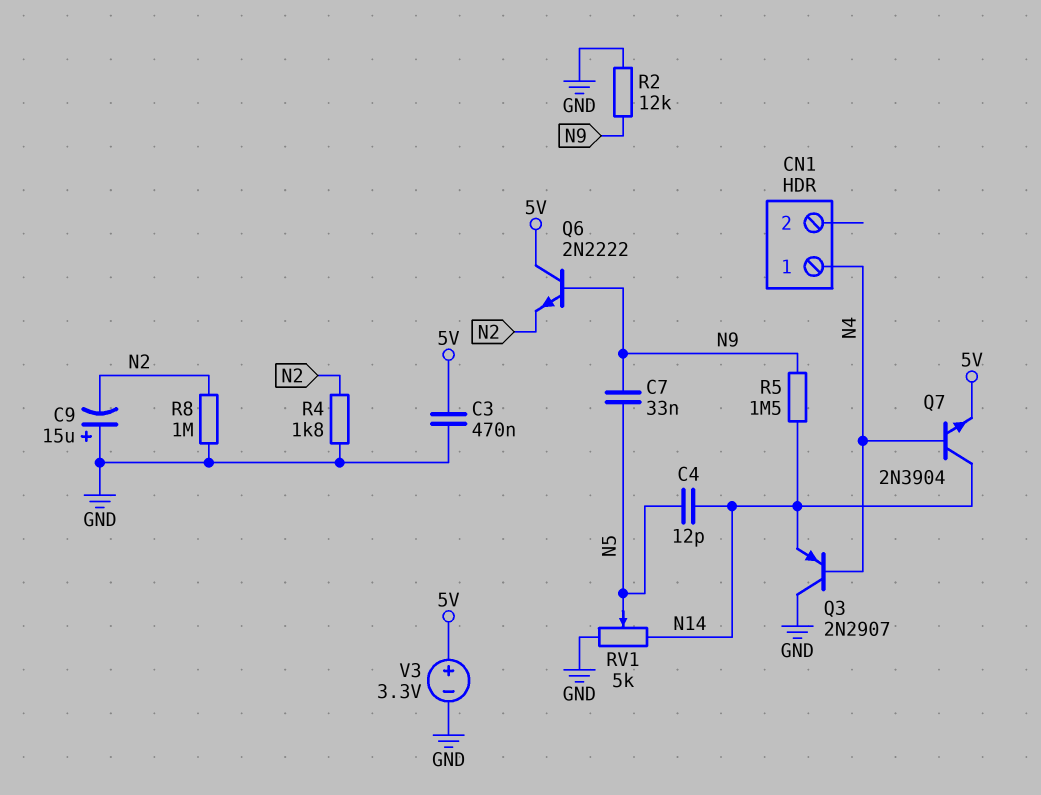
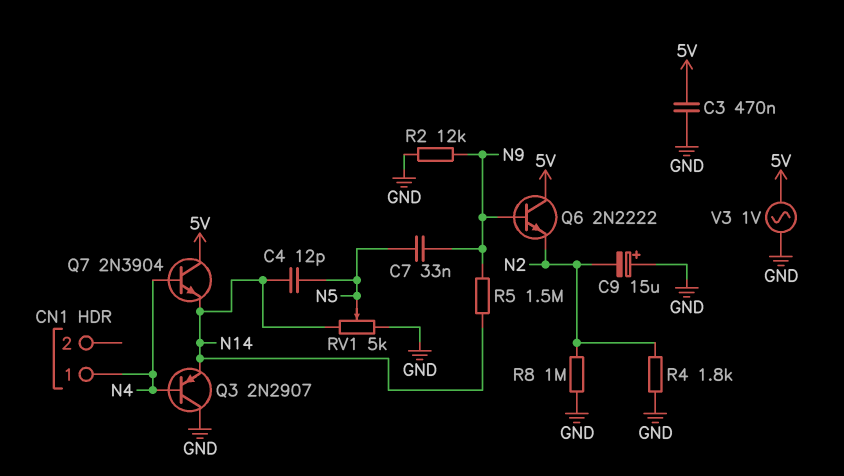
Q7: NPN 2N3904 (B N4, C N14, E 5V) -> NPN 2N3904 (B N4, C 5V, E N14)
V3: 3.3V (plus 5V, minus GND) -> AC 1V (5V, GND)

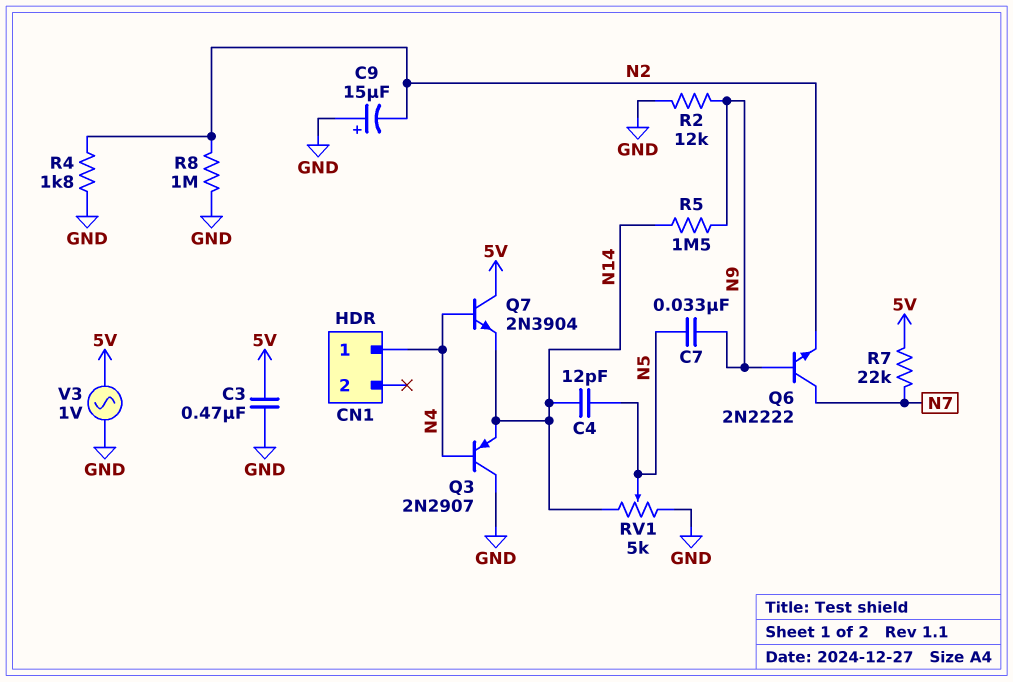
Q6: NPN 2N2222 (B N9, C 5V, E N2) -> NPN 2N2222 (B N9, C N7, E N2)
R7: none -> 22k (5V, N7)

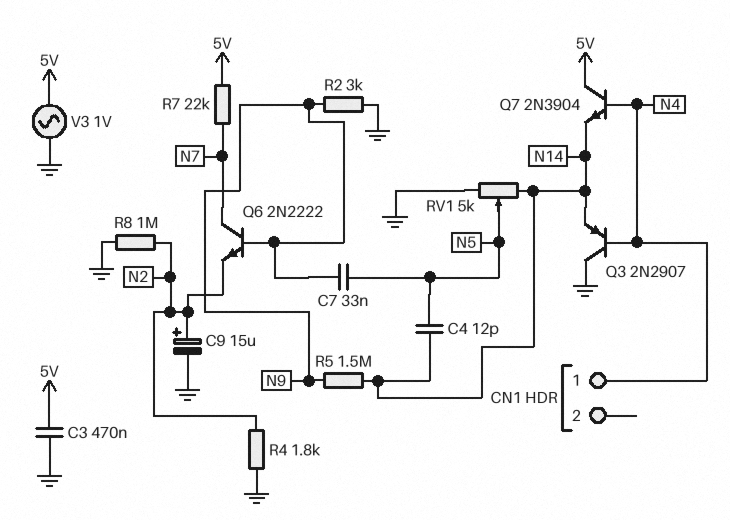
C9: 15uF (plus GND, minus N2) -> 15uF (plus N2, minus GND)
R2: 12k (GND, N9) -> 3k (GND, N9)

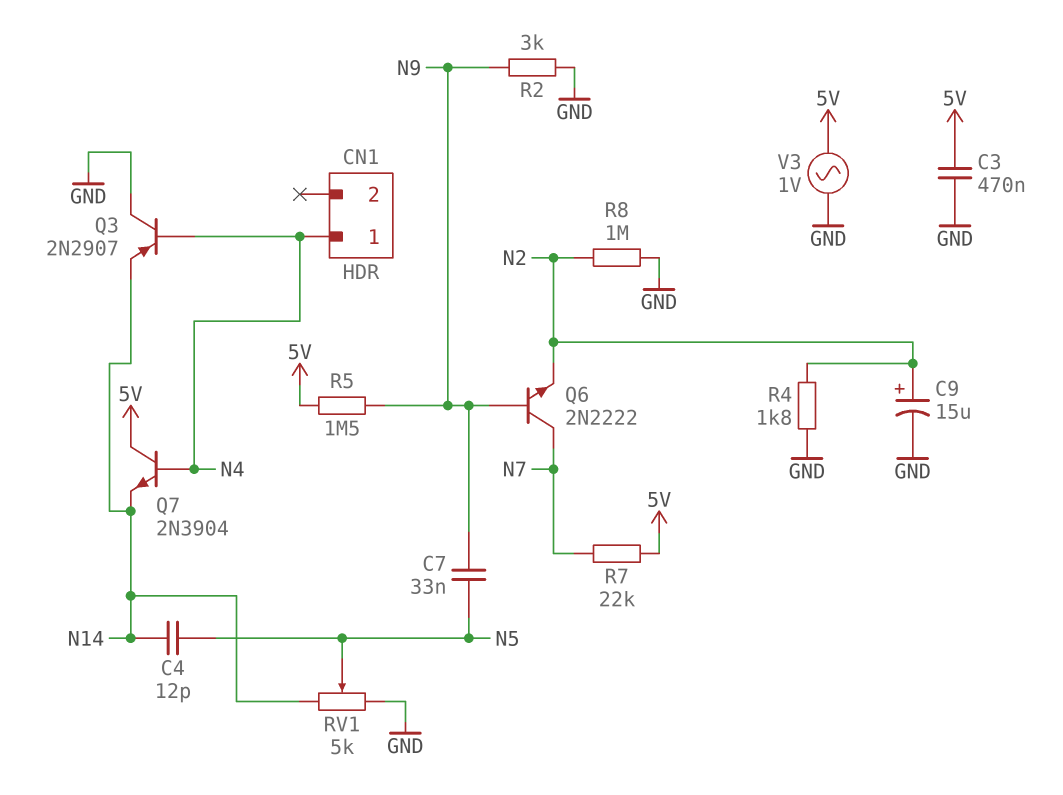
R5: 1.5M (N9, N14) -> 1.5M (5V, N9)

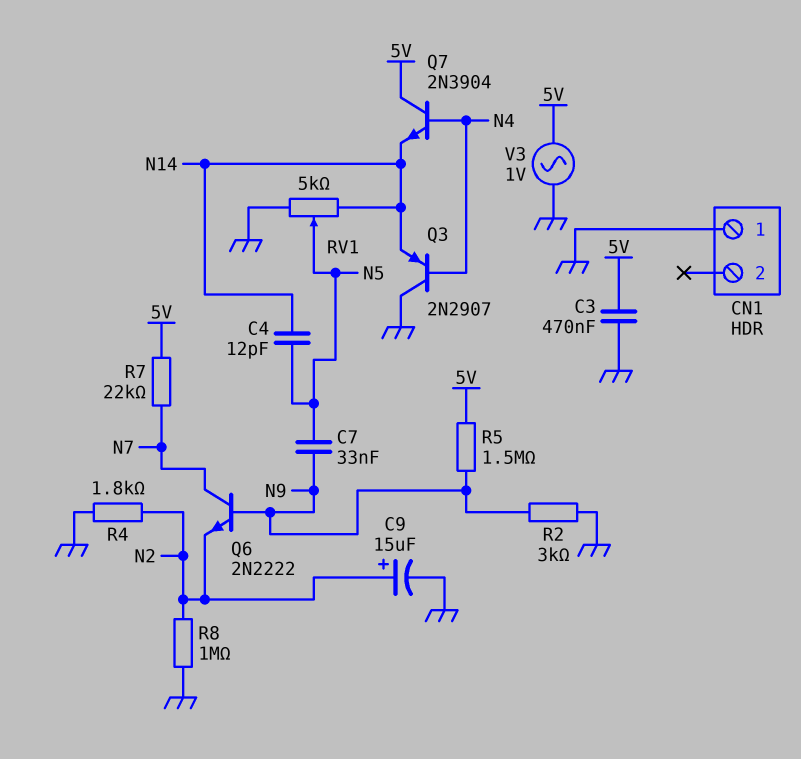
CN1 pin 1: N4 -> GND

